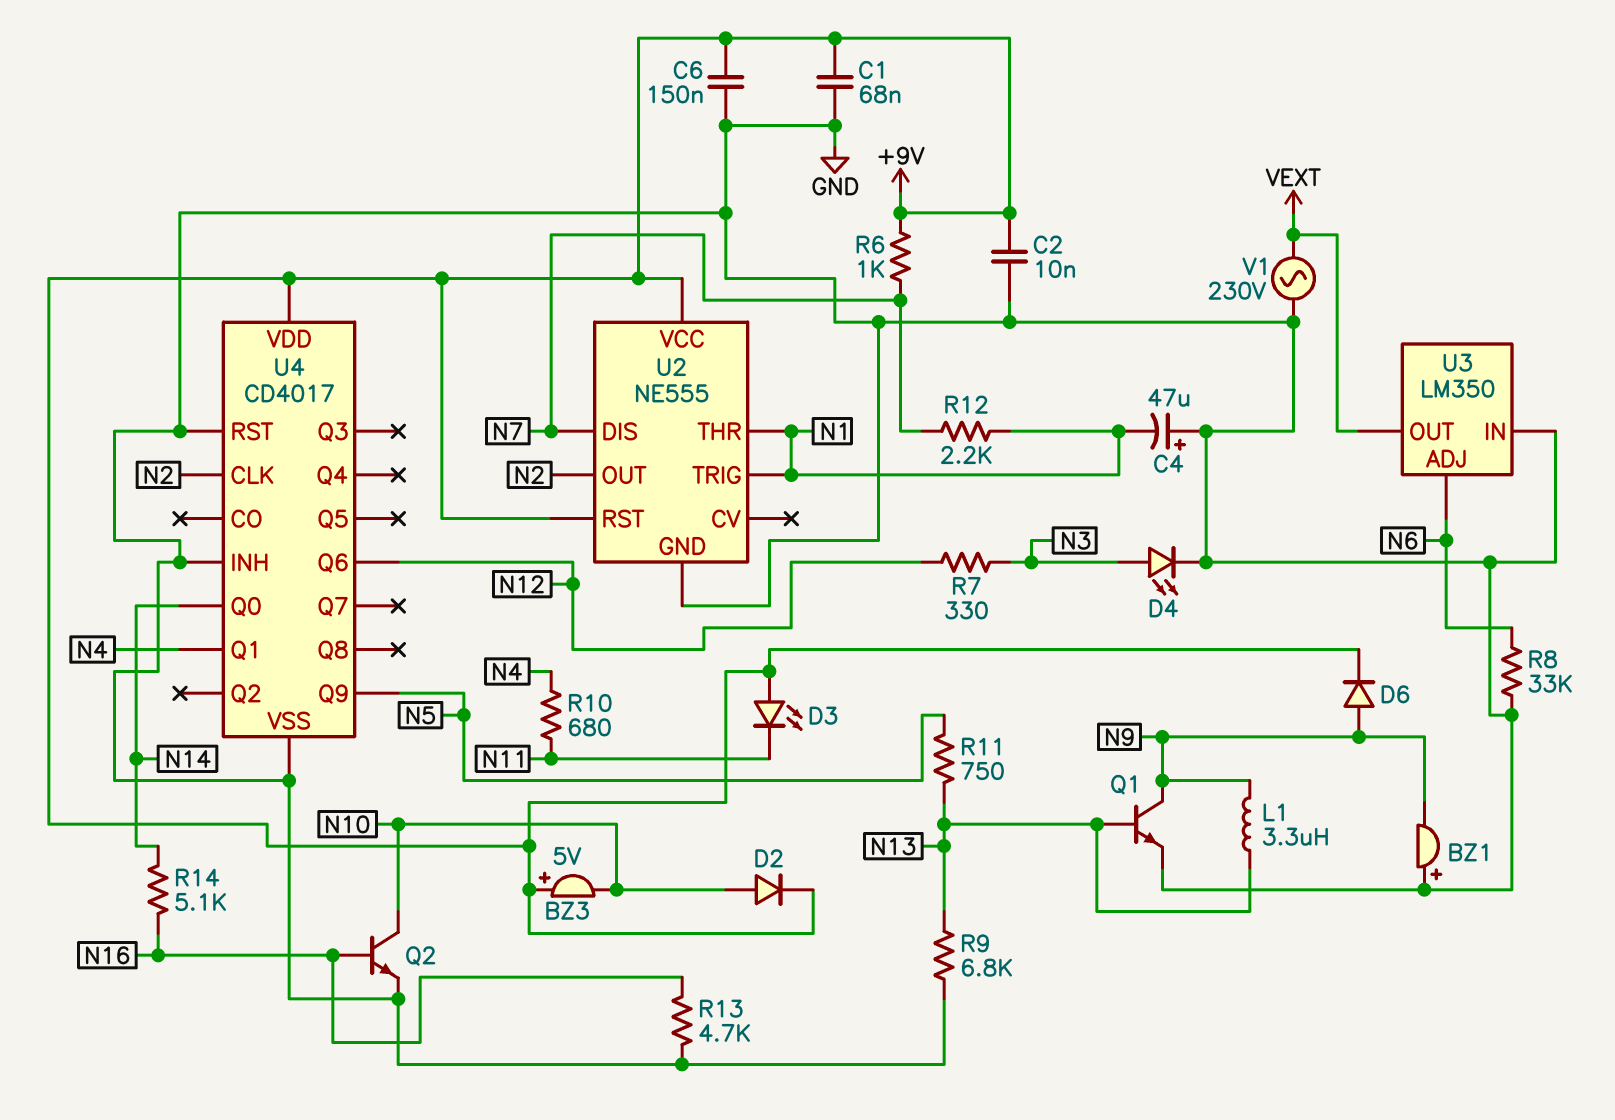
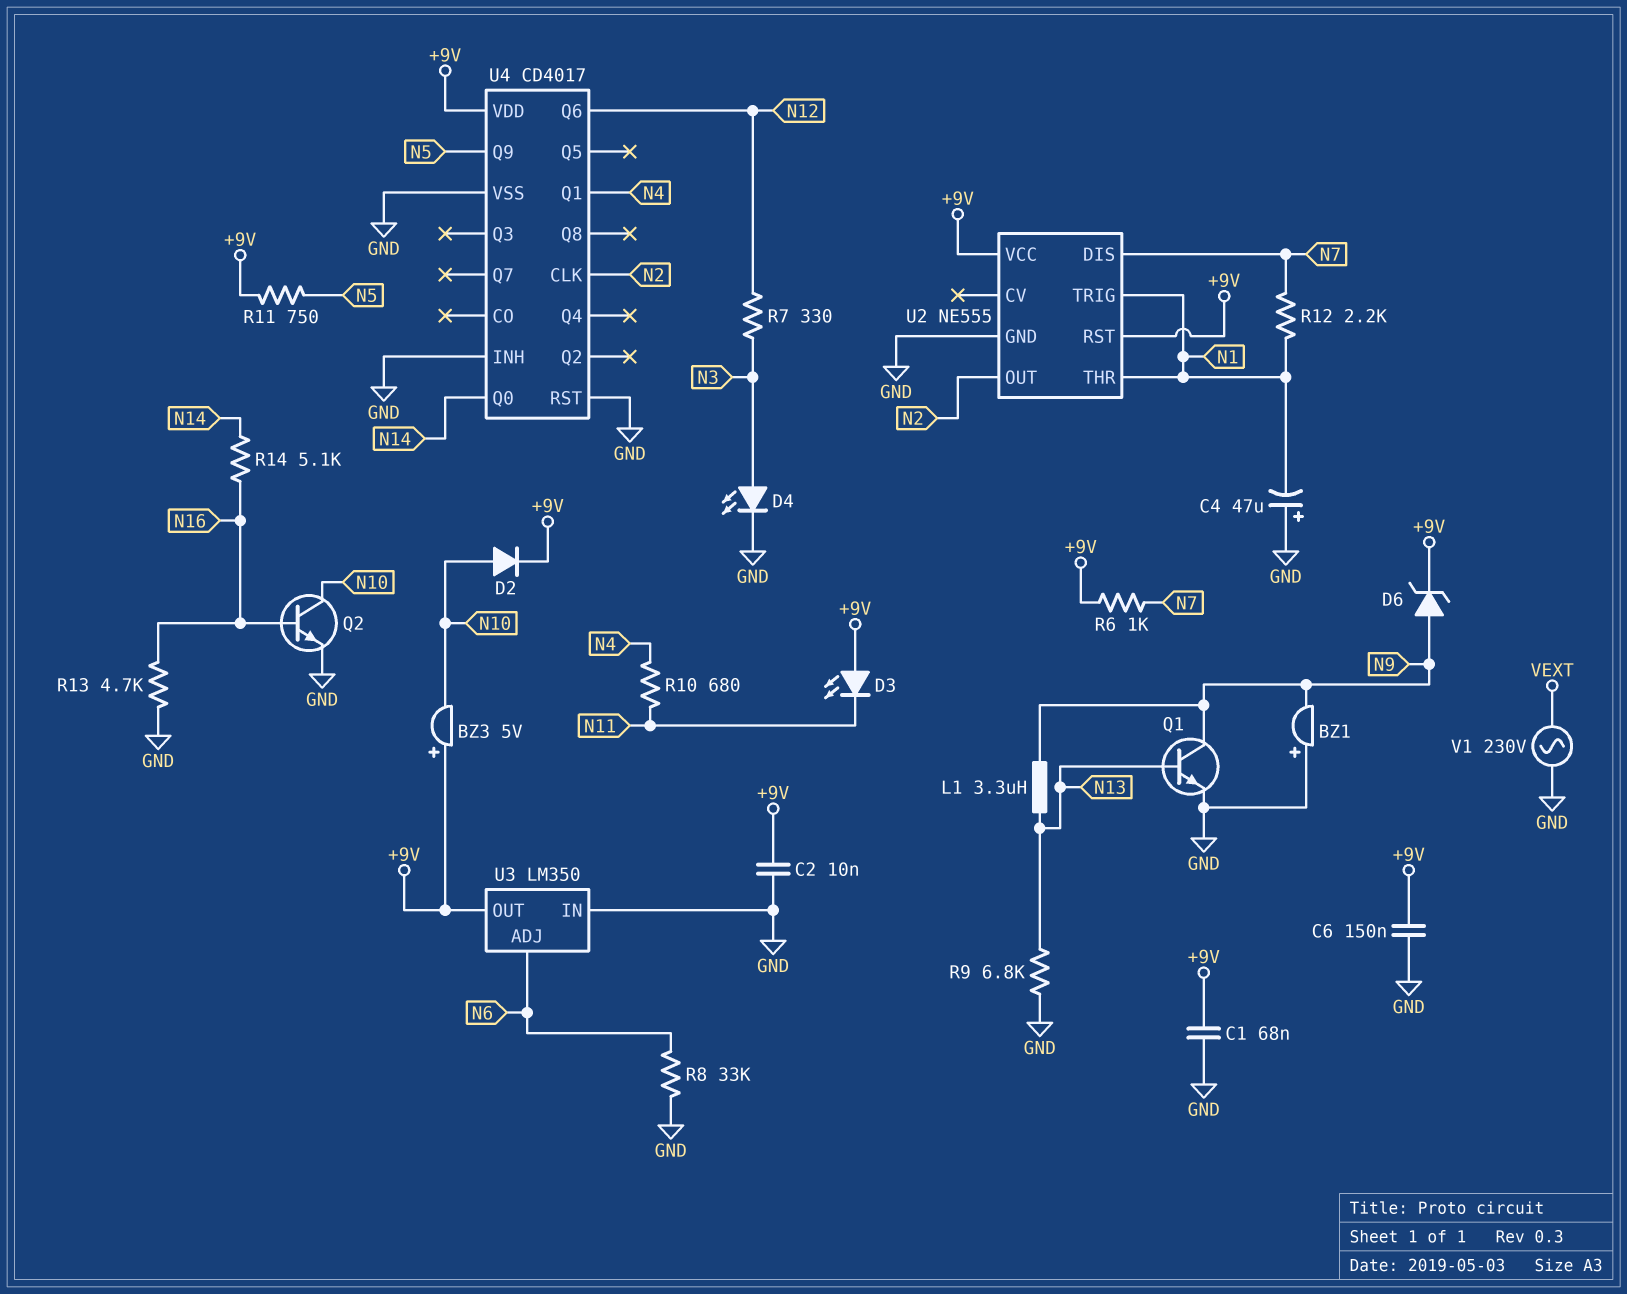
D6: diode (A N9, K +9V) -> zener (A N9, K +9V)
R11: 750 (N5, N13) -> 750 (+9V, N5)
U3 pin OUT: VEXT -> +9V

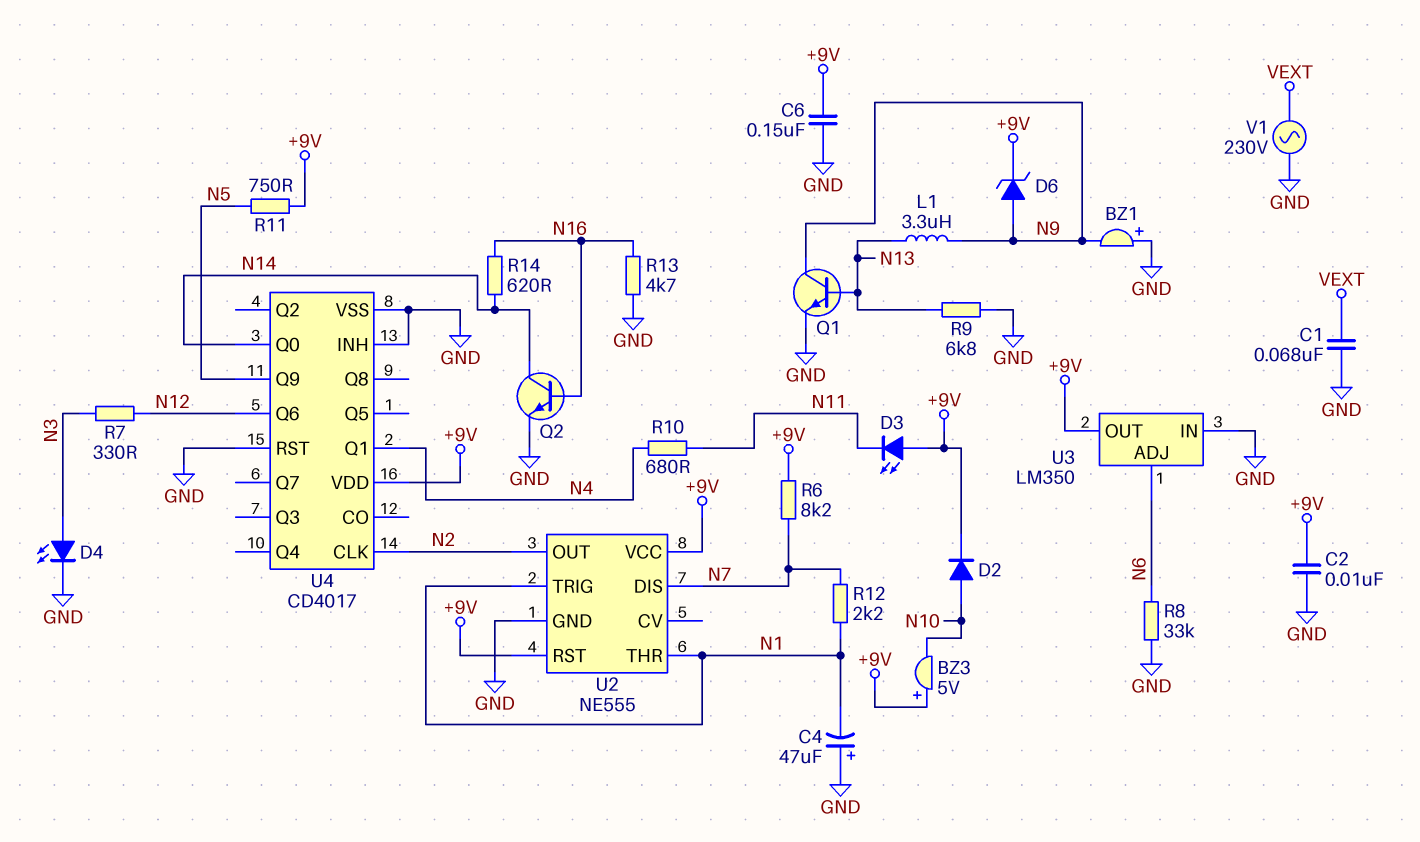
C1: 68nF (+9V, GND) -> 68nF (GND, VEXT)
Q2: NPN (B N16, C N10, E GND) -> NPN (B N16, C N14, E GND)
R6: 1k (+9V, N7) -> 8.2k (+9V, N7)
R14: 5.1k (N14, N16) -> 620 (N14, N16)

